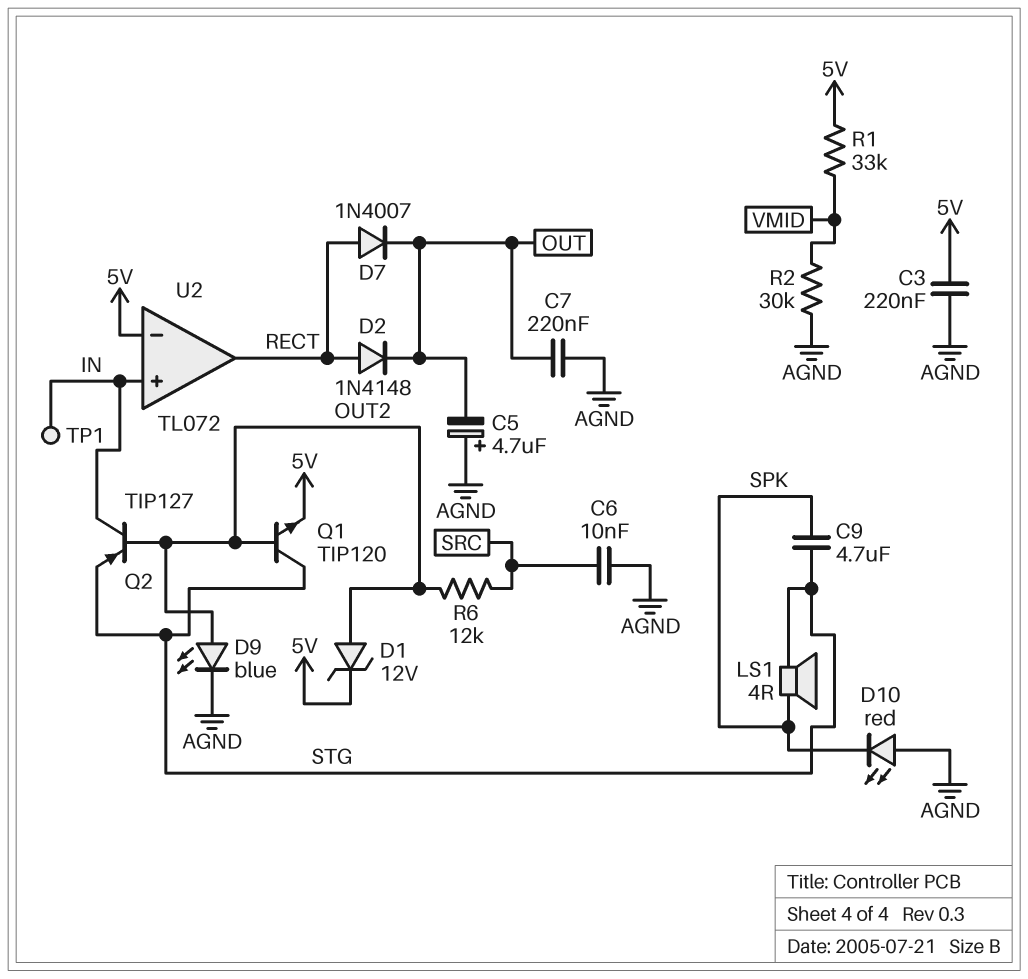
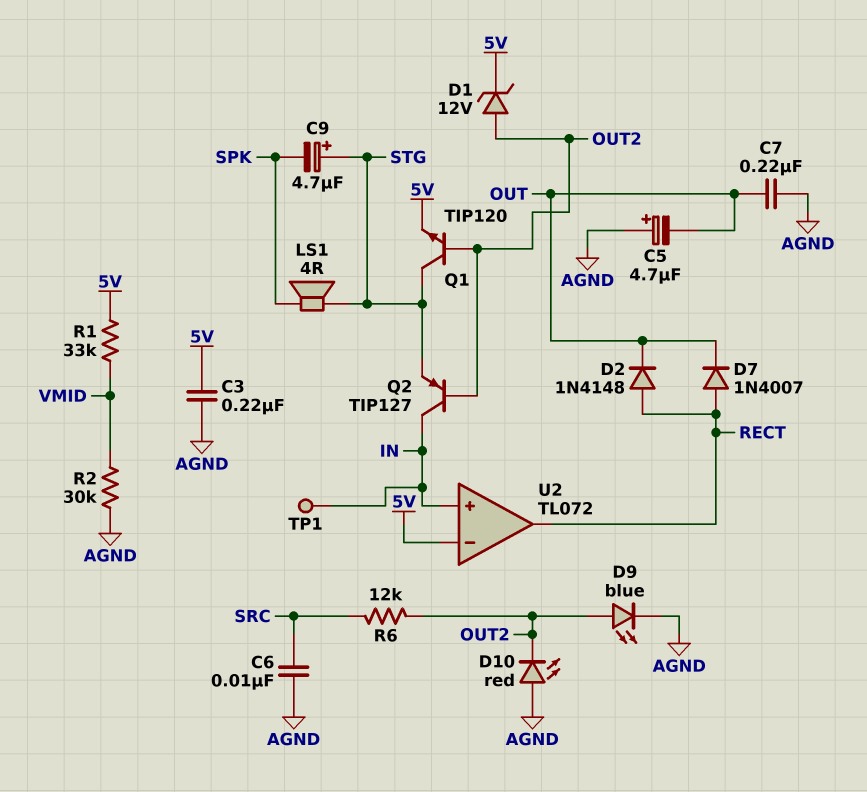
C9: 4.7uF (SPK, STG) -> 4.7uF (plus STG, minus SPK)
D10: LED red (A AGND, K SPK) -> LED red (A AGND, K OUT2)

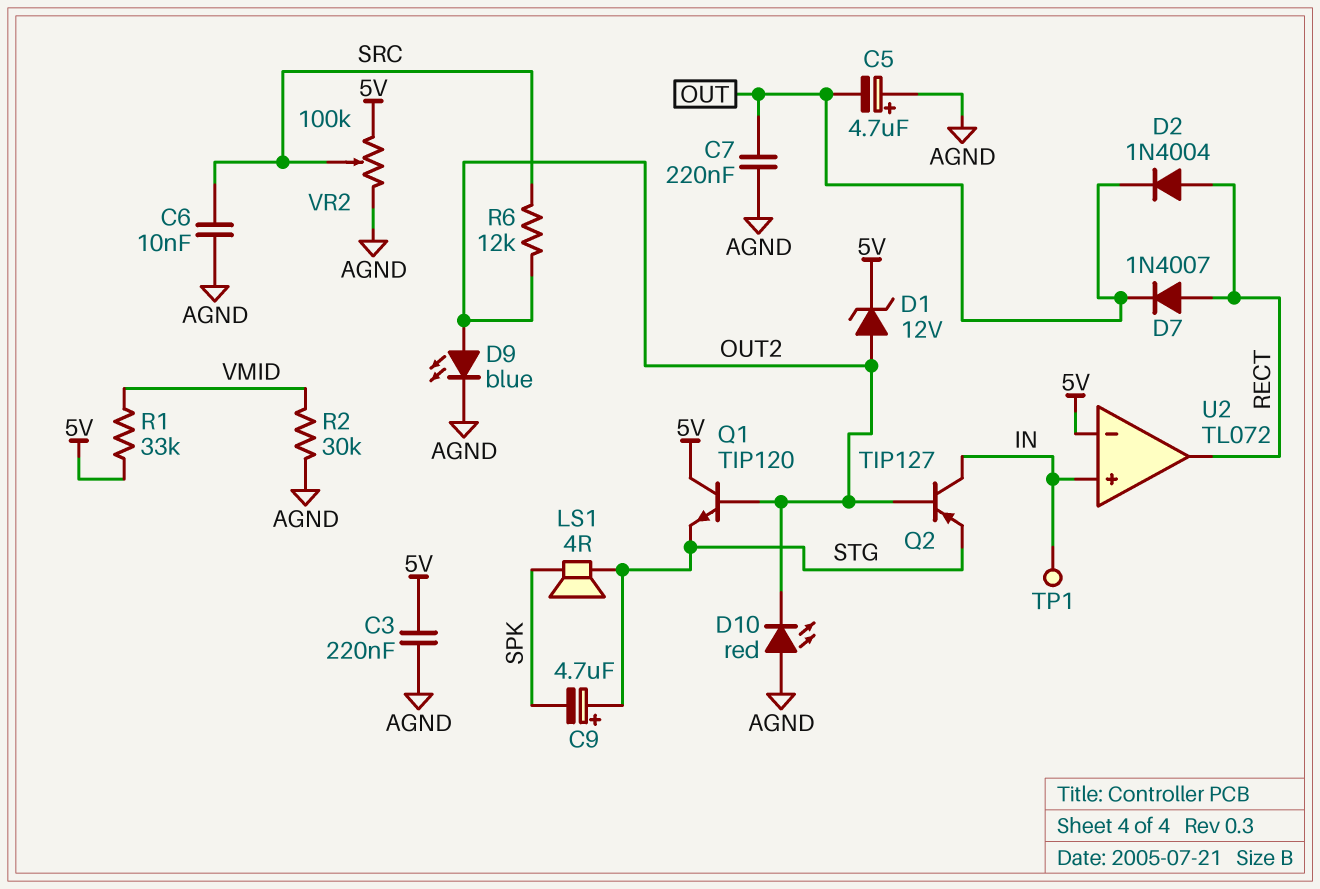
D2: diode 1N4148 (A RECT, K OUT) -> diode 1N4004 (A RECT, K OUT)
Q1: NPN TIP120 (B OUT2, C STG, E 5V) -> NPN TIP120 (B OUT2, C 5V, E STG)
VR2: none -> 100k (5V, AGND, wiper SRC)

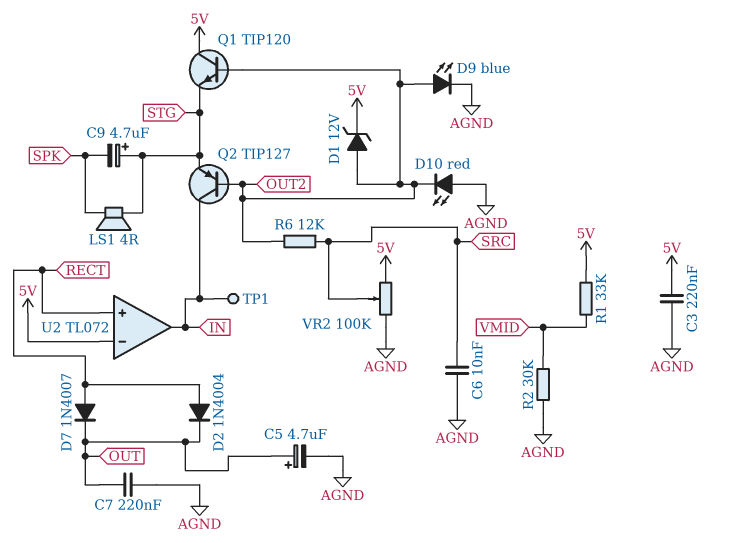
C5: 4.7uF (plus AGND, minus OUT) -> 4.7uF (plus OUT, minus AGND)
U2 pin in+: IN -> RECT
U2 pin out: RECT -> IN

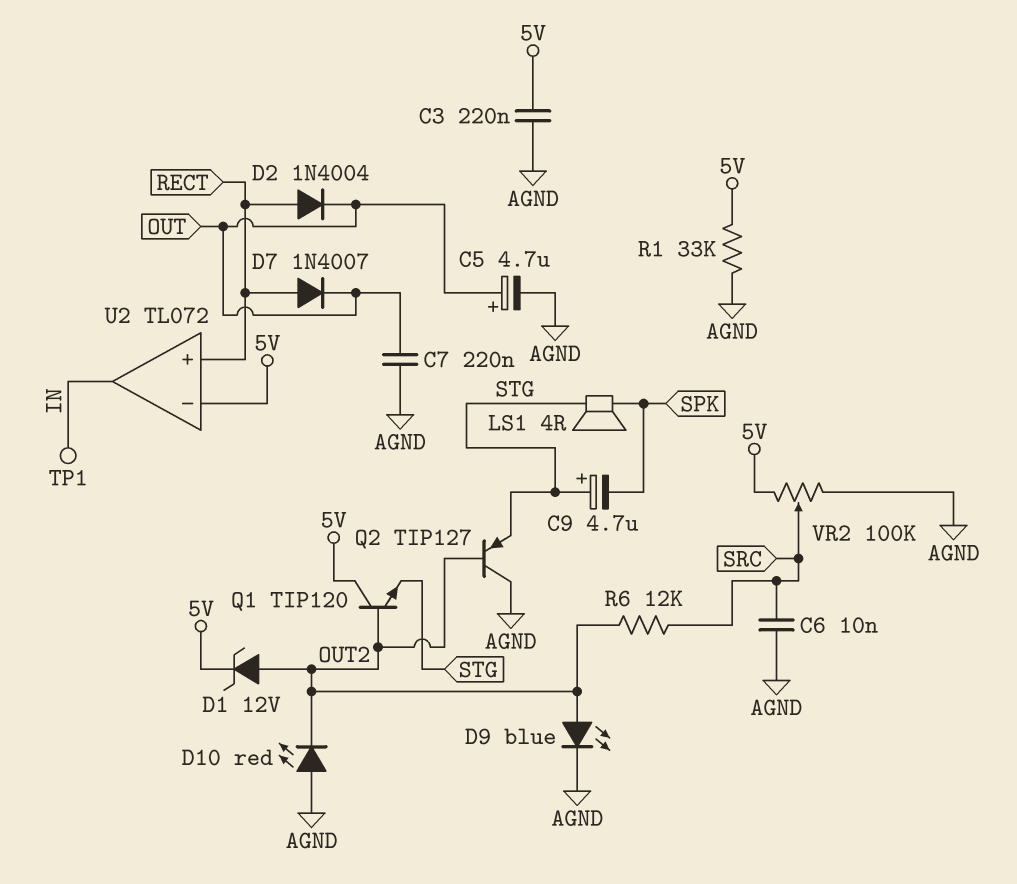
Q2: PNP TIP127 (B OUT2, C IN, E STG) -> PNP TIP127 (B OUT2, C AGND, E STG)
R1: 33k (5V, VMID) -> 33k (5V, AGND)
R2: 30k (AGND, VMID) -> none

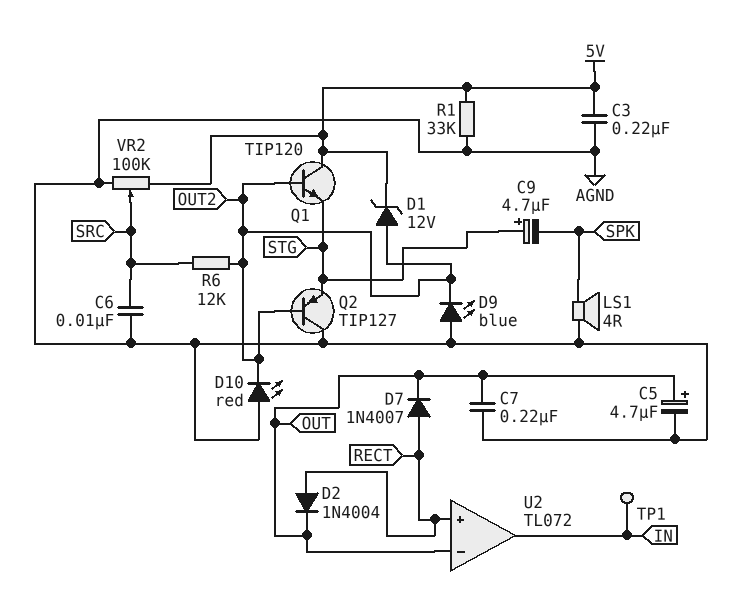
D9: LED blue (A OUT2, K AGND) -> LED blue (A AGND, K OUT2)
LS1: speaker 4R (SPK, STG) -> speaker 4R (AGND, SPK)
U2 pin in-: 5V -> OUT

